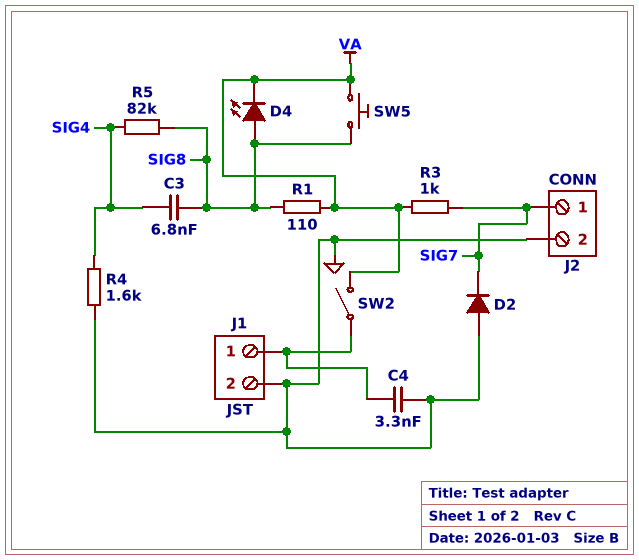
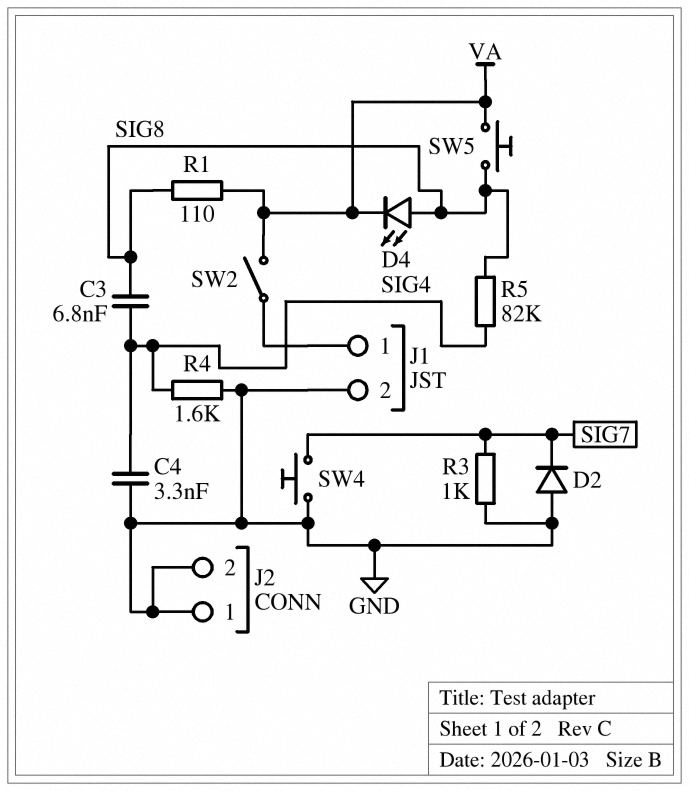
C4: 3.3nF (GND, J1/1) -> 3.3nF (GND, SIG4)
J2 pin 1: SIG7 -> GND
R3: 1k (SIG7, VA) -> 1k (GND, SIG7)
SW4: none -> button (GND, SIG7)

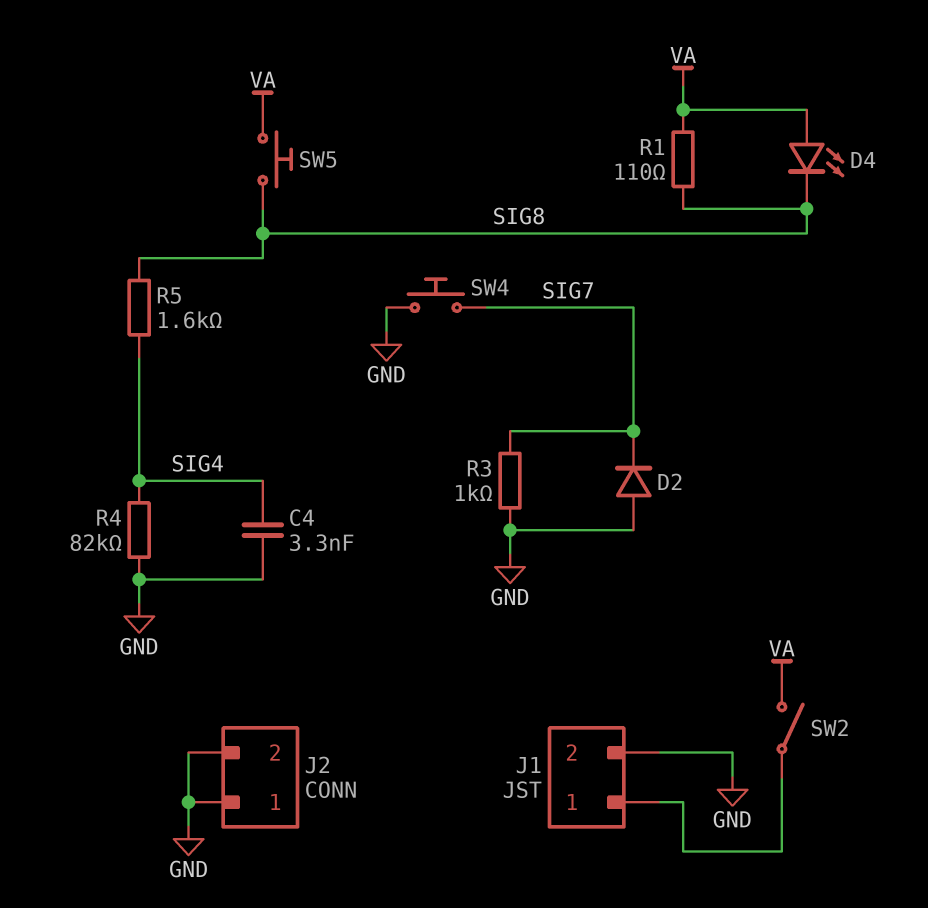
C3: 6.8nF (SIG4, SIG8) -> none
D4: LED (A SIG8, K VA) -> LED (A VA, K SIG8)
R4: 1.6k (GND, SIG4) -> 82k (GND, SIG4)
R5: 82k (SIG4, SIG8) -> 1.6k (SIG4, SIG8)

